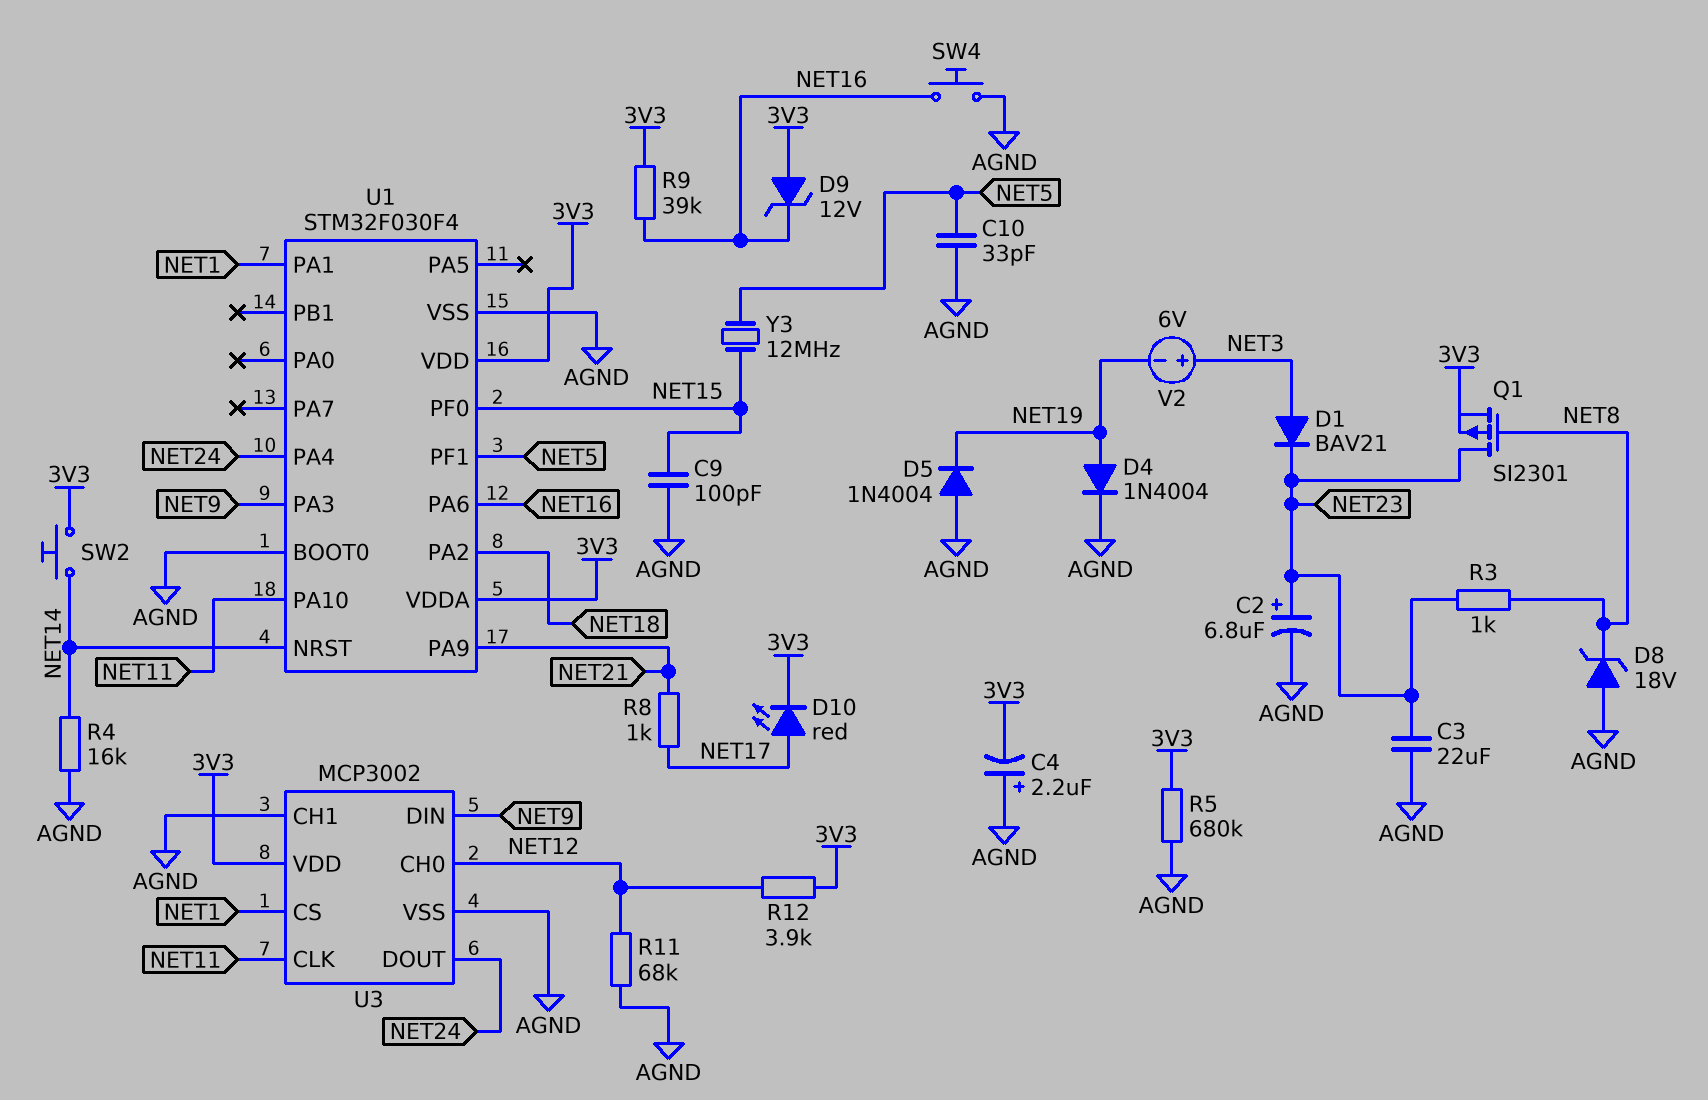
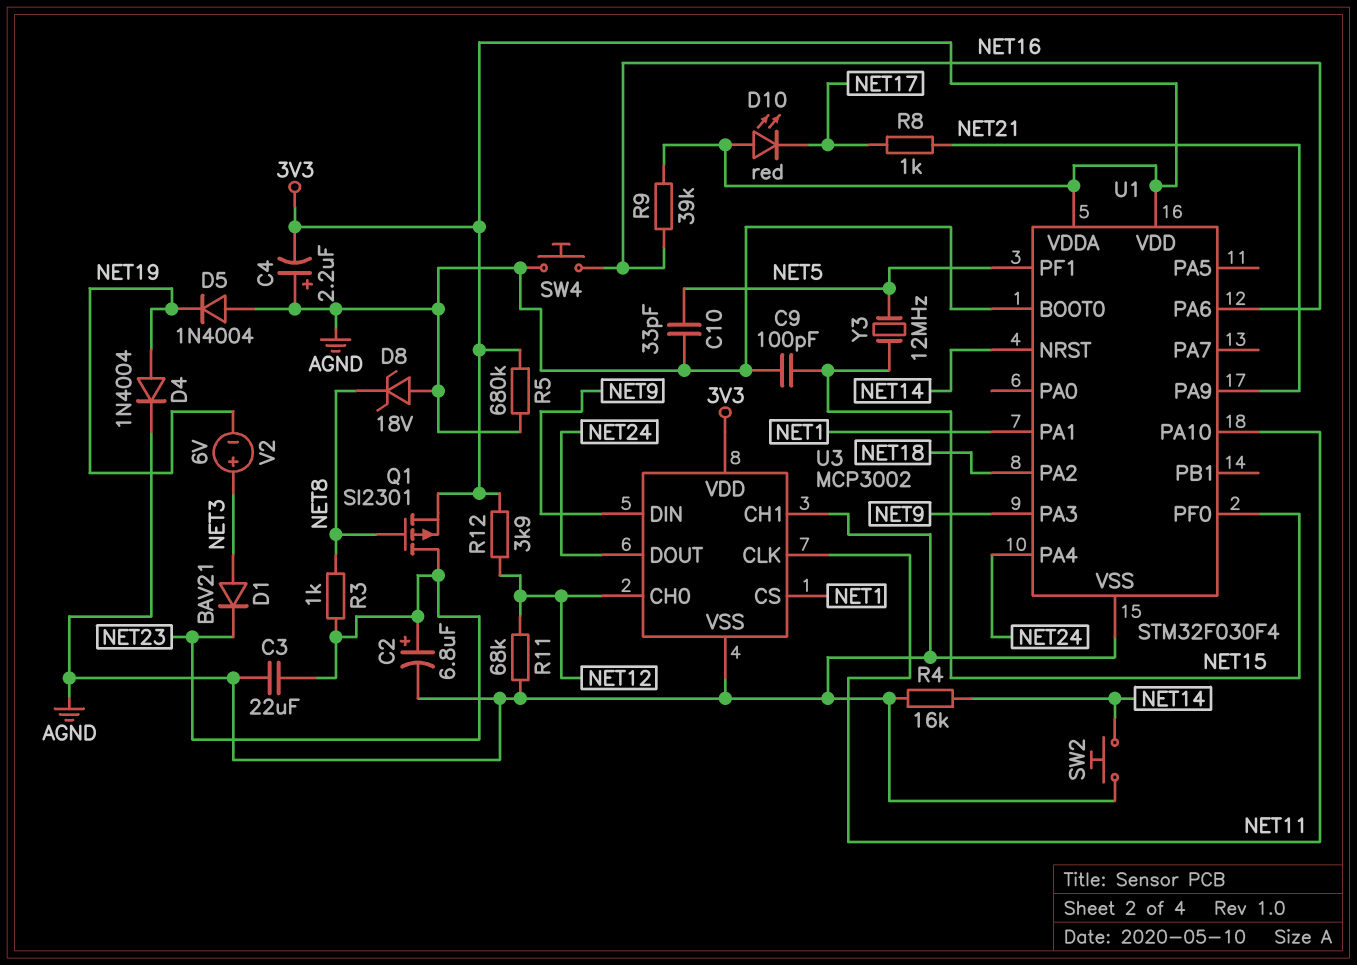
D9: zener 12V (A 3V3, K NET16) -> none
D10: LED red (A NET17, K 3V3) -> LED red (A 3V3, K NET17)
SW2: button (3V3, NET14) -> button (AGND, NET14)

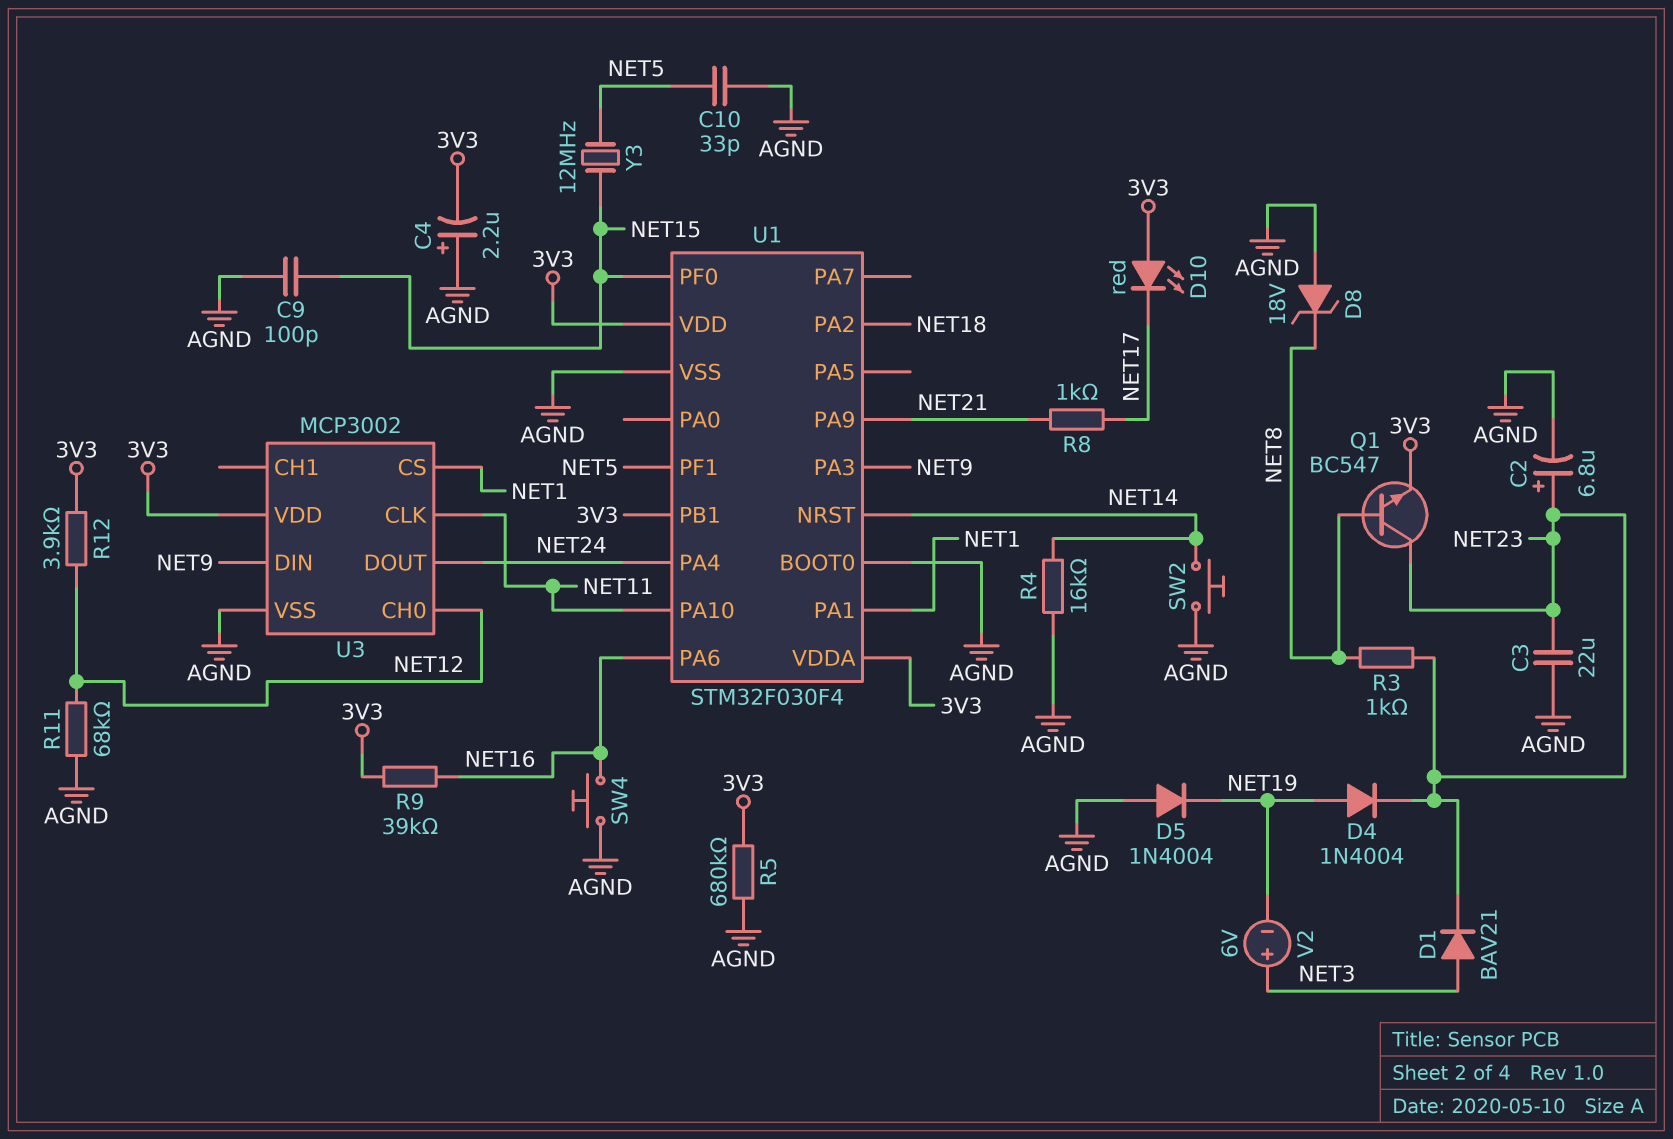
D4: diode 1N4004 (A NET19, K AGND) -> diode 1N4004 (A NET19, K NET23)
Q1: PMOS SI2301 (G NET8, D NET23, S 3V3) -> NPN BC547 (B NET8, C NET23, E 3V3)
U1 pin PB1: none -> 3V3
U3 pin CH1: AGND -> none

